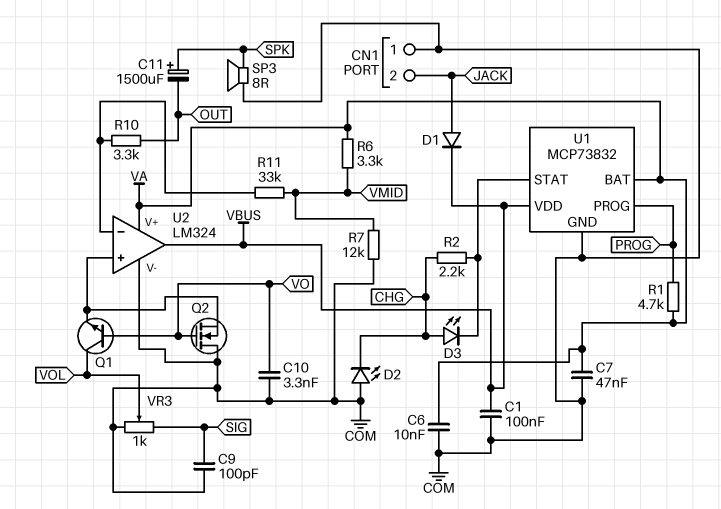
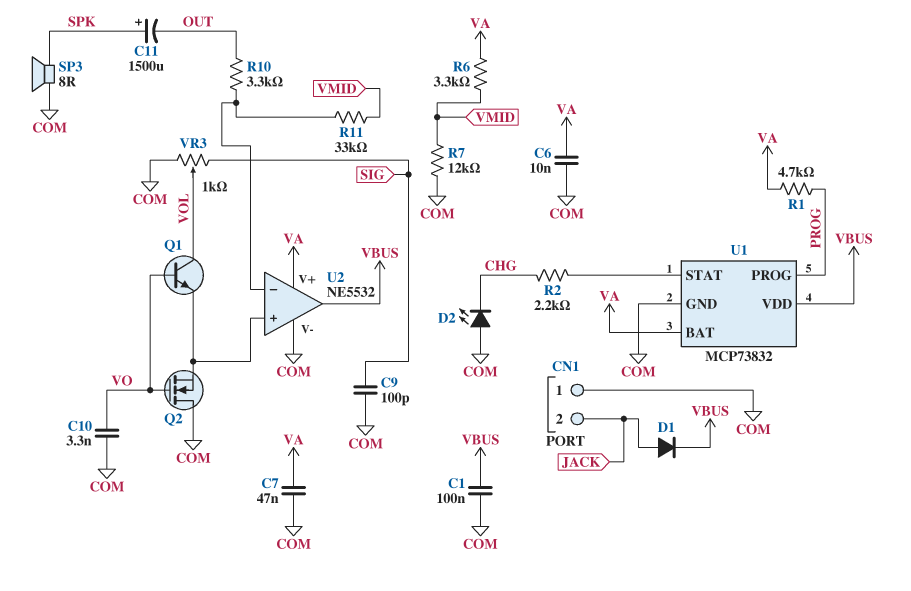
D3: LED (A CHG, K U1/STAT) -> none
U2: LM324 -> NE5532

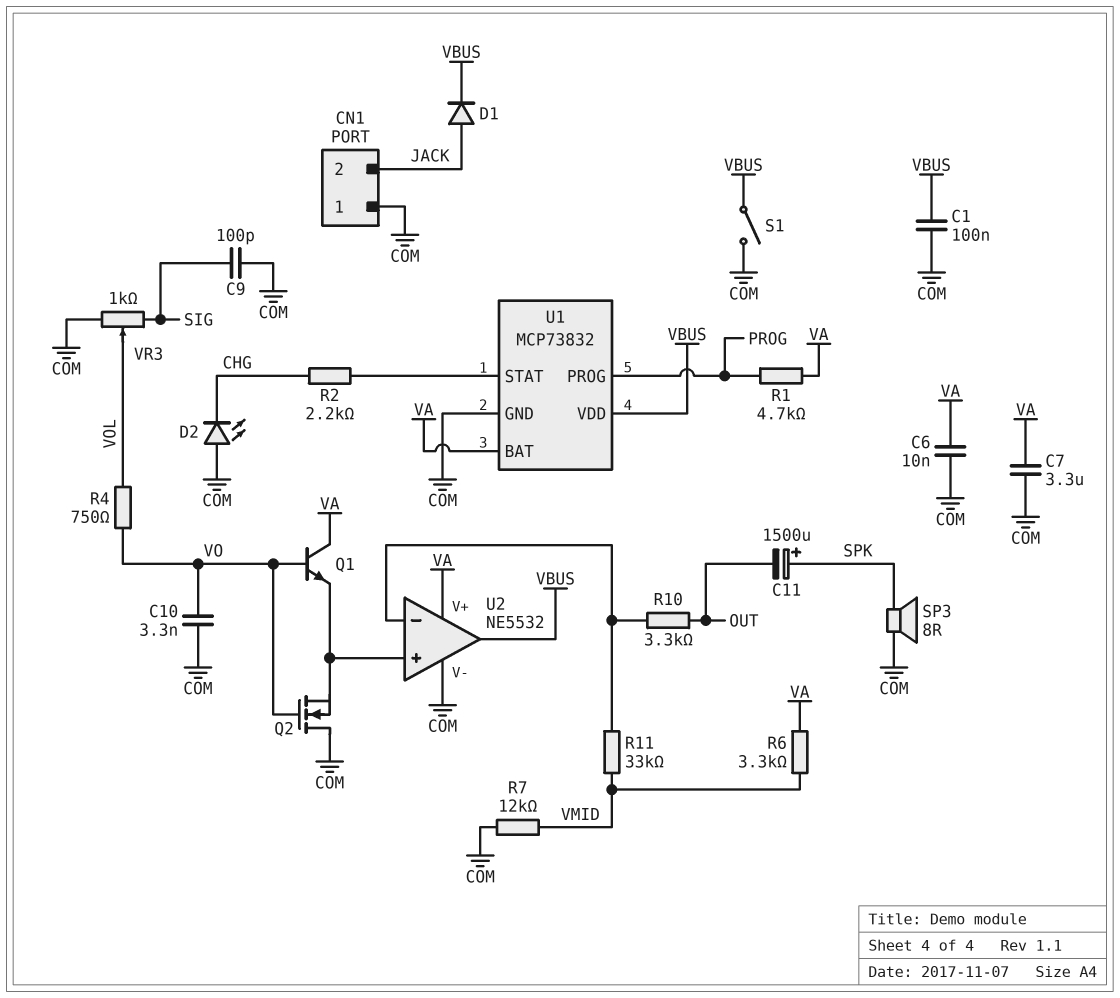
C7: 47nF (COM, VA) -> 3.3uF (COM, VA)
Q1: NPN (B VO, C VOL, E U2/in+) -> NPN (B VO, C VA, E U2/in+)
R4: none -> 750 (VO, VOL)
S1: none -> switch (COM, VBUS)

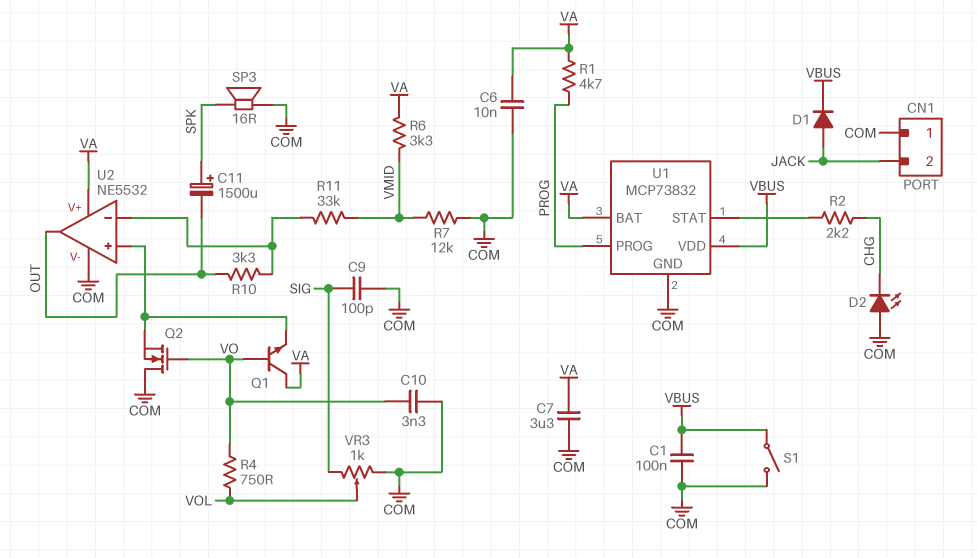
SP3: speaker 8R (COM, SPK) -> speaker 16R (COM, SPK)
U2 pin out: VBUS -> OUT

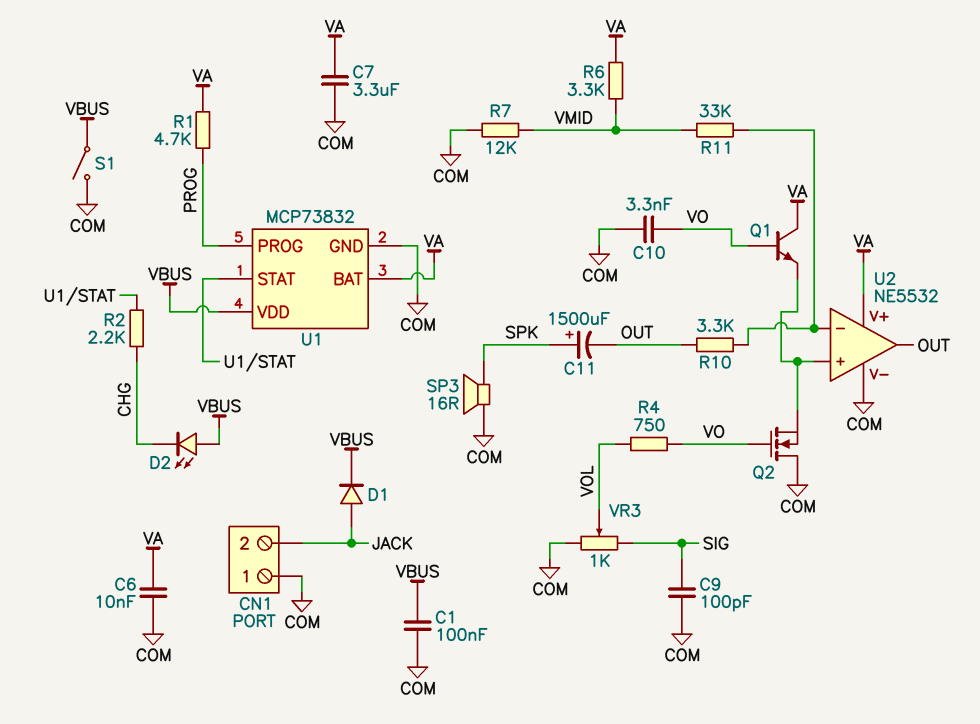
D2: LED (A COM, K CHG) -> LED (A VBUS, K CHG)

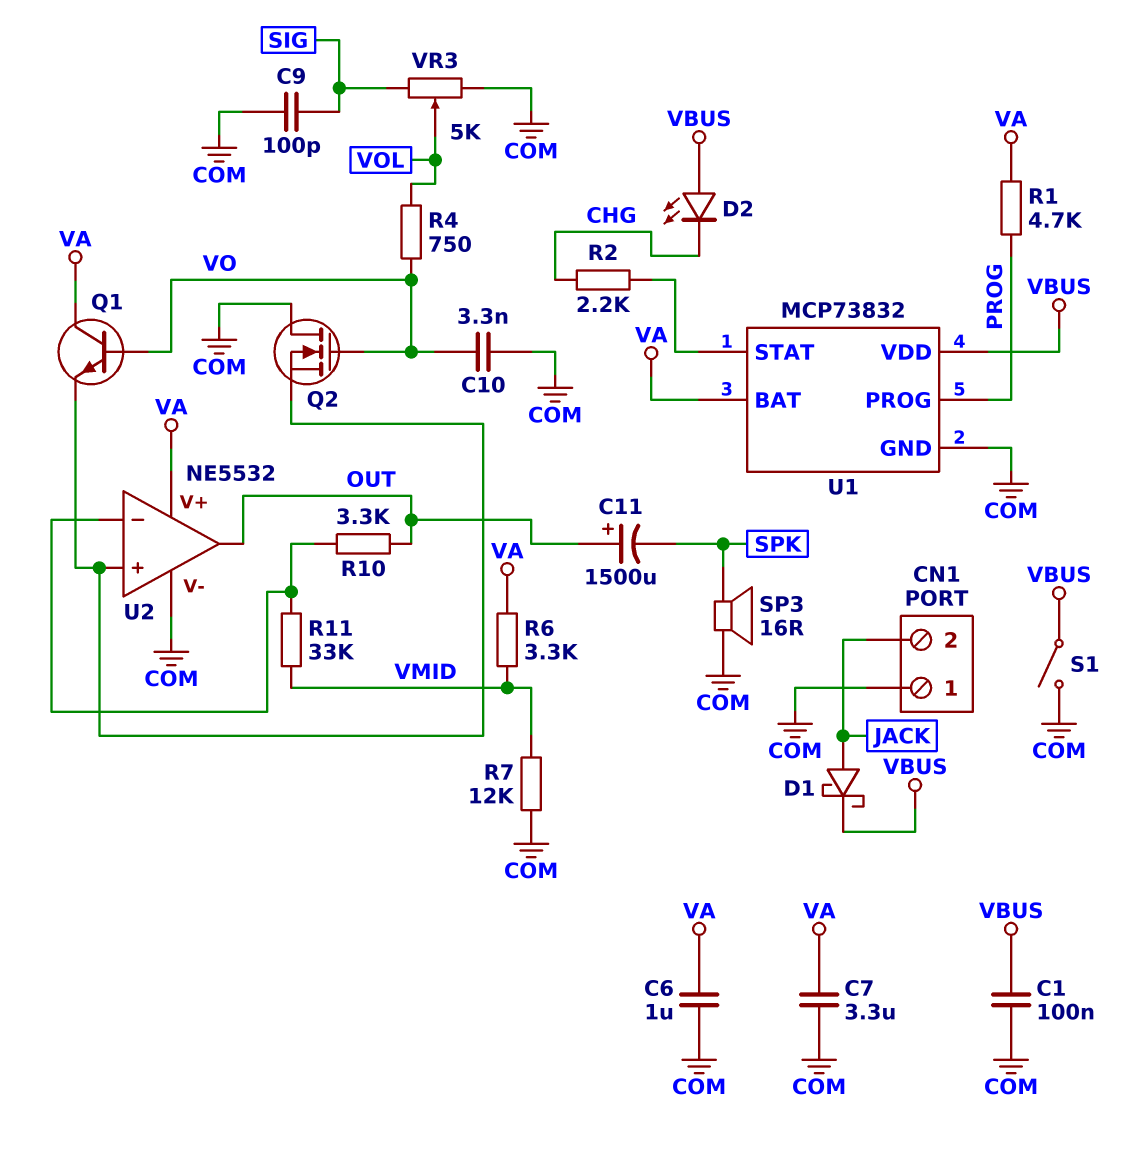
C6: 10nF (COM, VA) -> 1uF (COM, VA)
C11: 1500uF (plus SPK, minus OUT) -> 1500uF (plus OUT, minus SPK)
D1: diode (A JACK, K VBUS) -> schottky (A JACK, K VBUS)
VR3: 1k (COM, SIG, wiper VOL) -> 5k (COM, SIG, wiper VOL)

